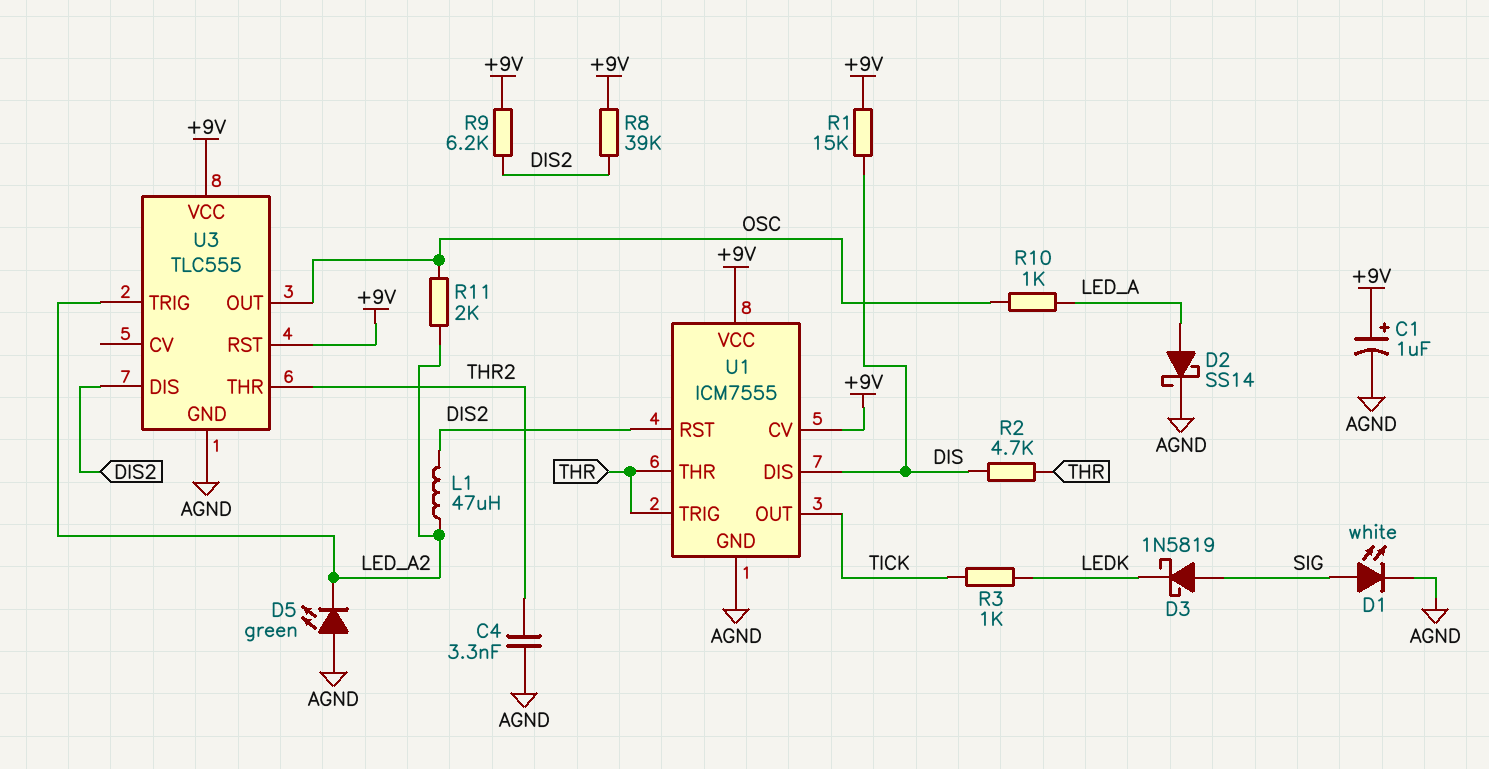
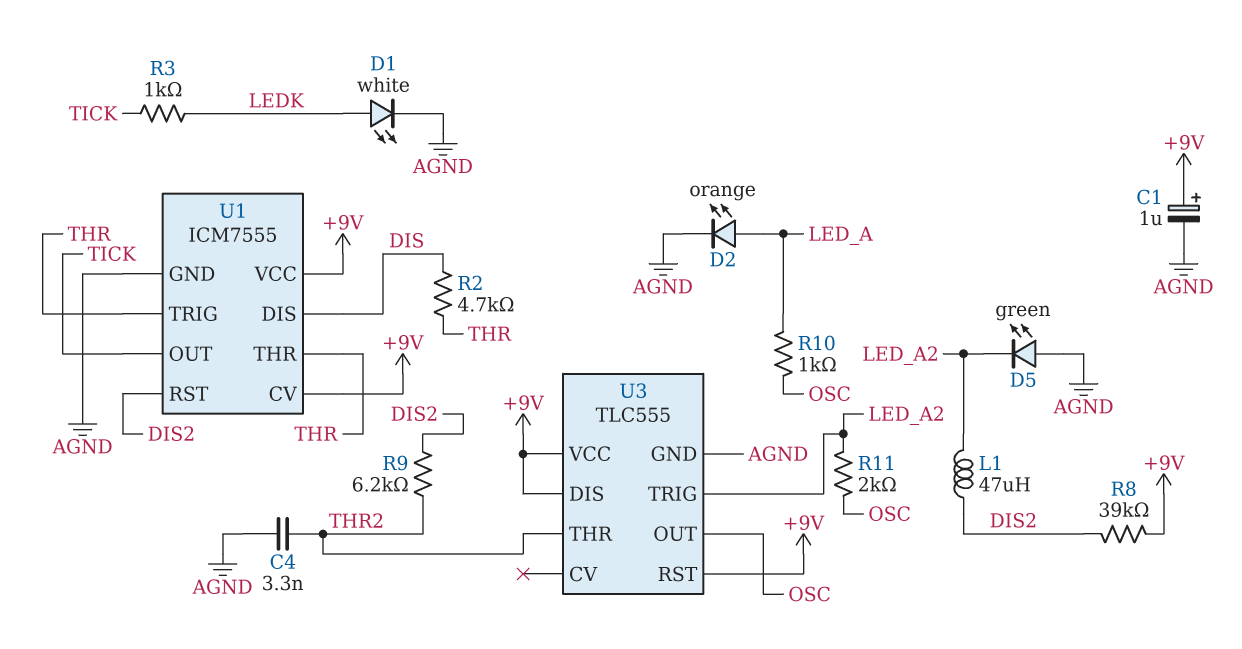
D1: LED white (A SIG, K AGND) -> LED white (A LEDK, K AGND)
D2: schottky SS14 (A LED_A, K AGND) -> LED orange (A LED_A, K AGND)
D3: schottky 1N5819 (A SIG, K LEDK) -> none
R1: 15k (+9V, DIS) -> none
R9: 6.2k (+9V, DIS2) -> 6.2k (DIS2, THR2)
U3 pin DIS: DIS2 -> +9V

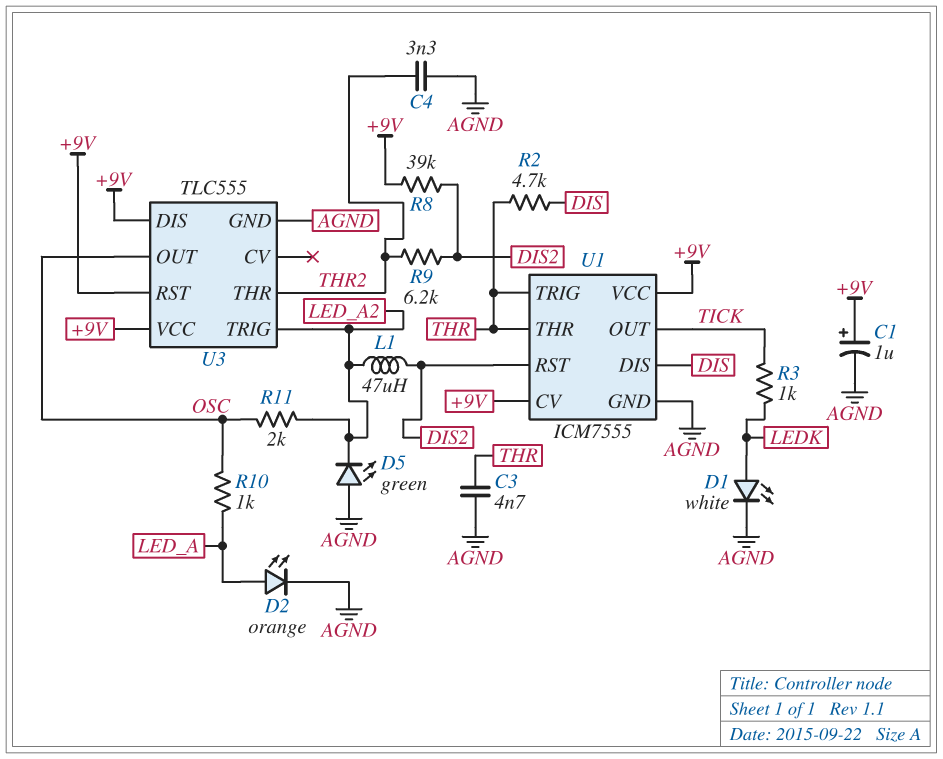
C3: none -> 4.7nF (AGND, THR)

